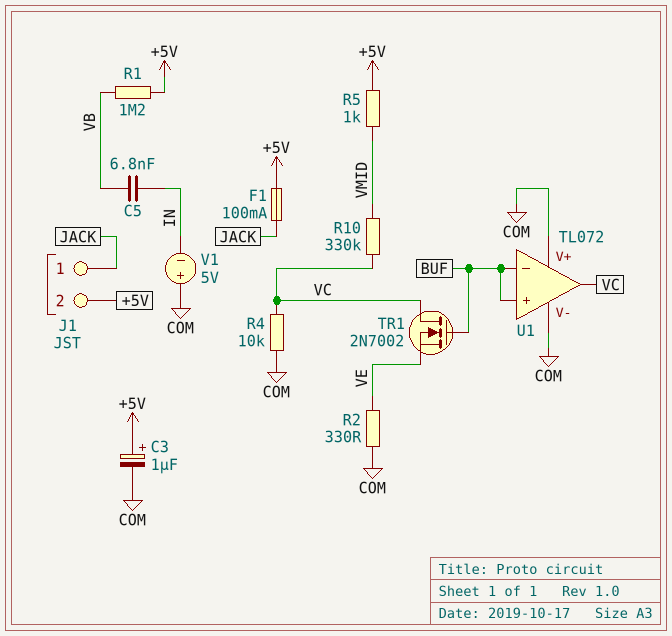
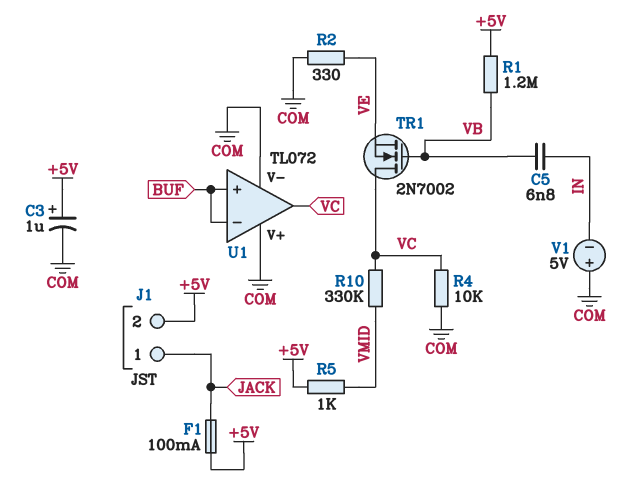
TR1: NMOS 2N7002 (G BUF, D VC, S VE) -> NMOS 2N7002 (G VB, D VC, S VE)

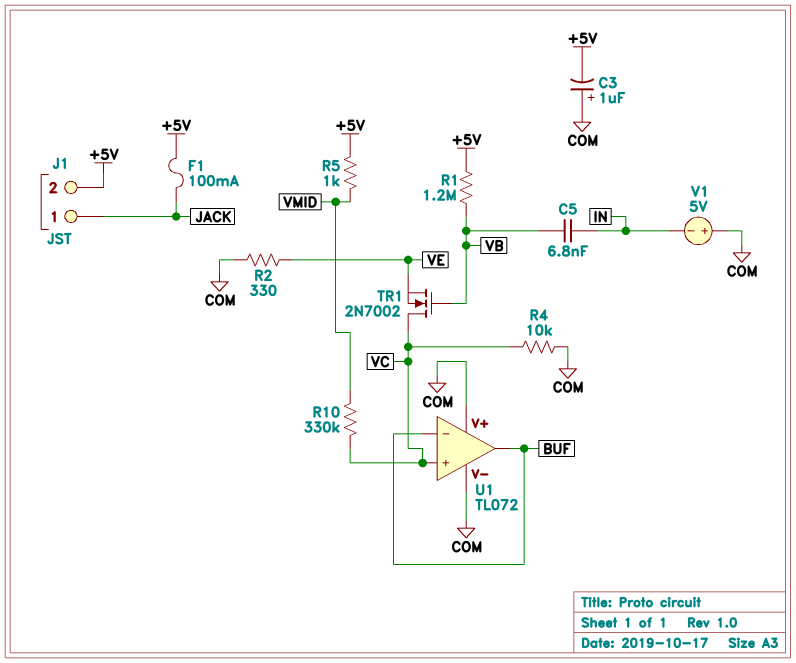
C3: 1uF (plus +5V, minus COM) -> 1uF (plus COM, minus +5V)
U1 pin in+: BUF -> VC
U1 pin out: VC -> BUF

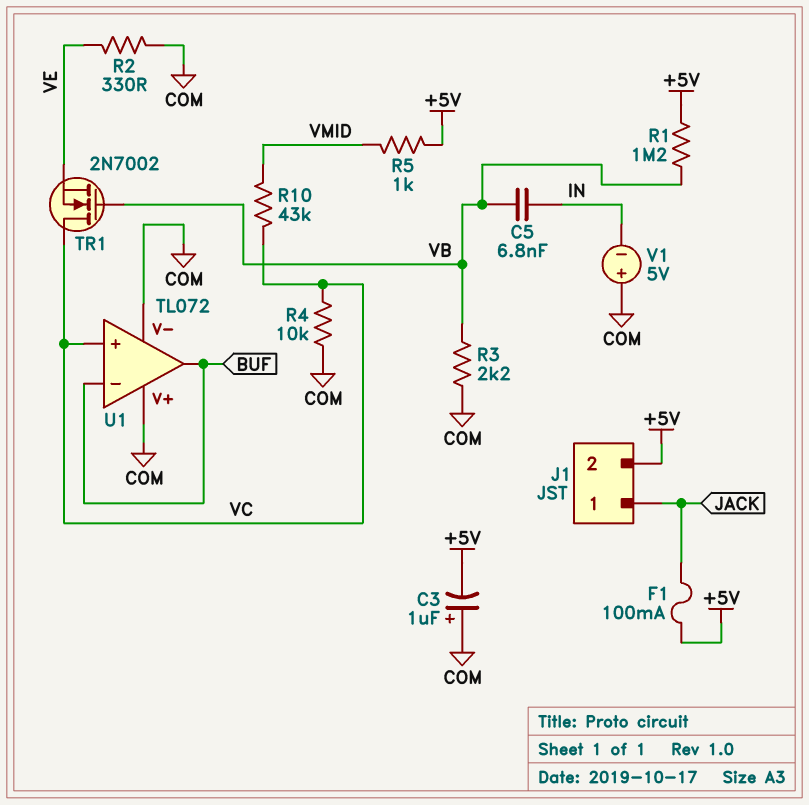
R3: none -> 2.2k (COM, VB)
R10: 330k (VC, VMID) -> 43k (VC, VMID)

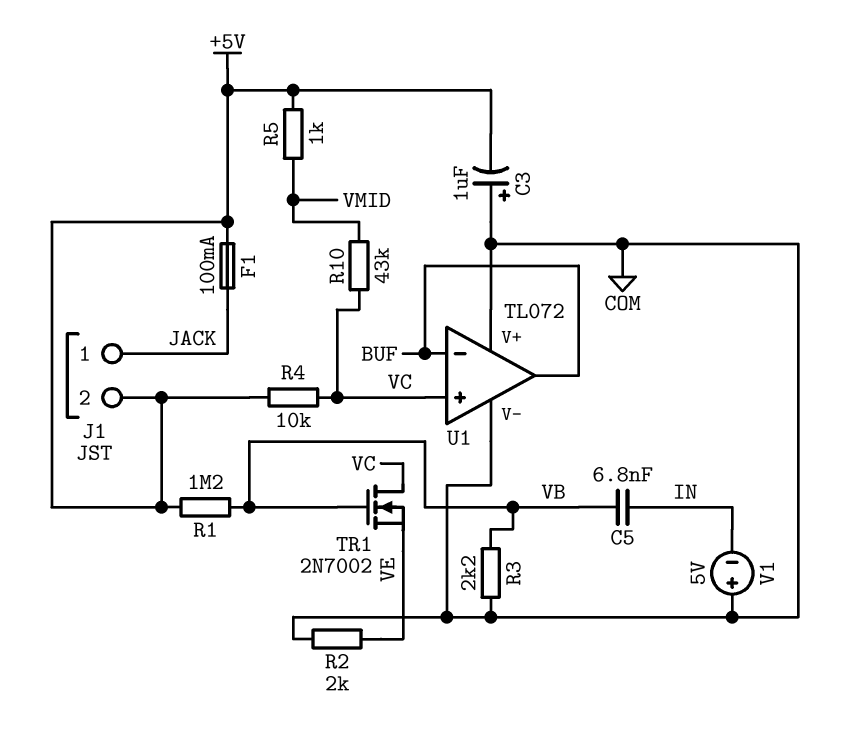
R2: 330 (COM, VE) -> 2k (COM, VE)
R4: 10k (COM, VC) -> 10k (+5V, VC)

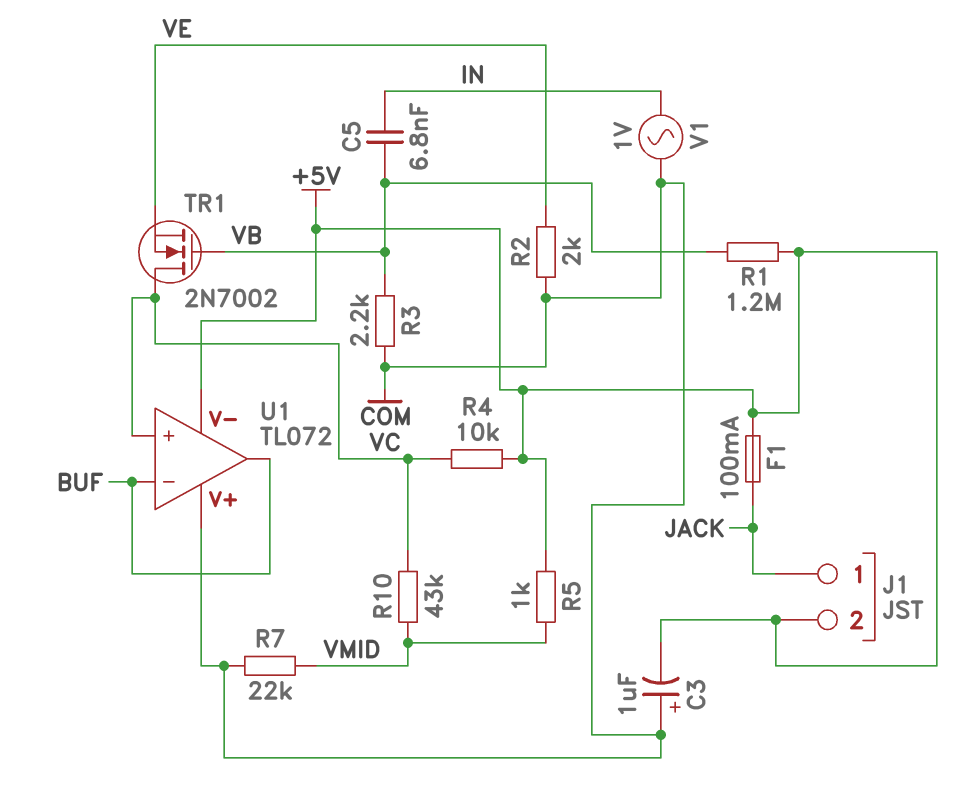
R7: none -> 22k (COM, VMID)
U1 pin V-: COM -> +5V
V1: 5V (plus COM, minus IN) -> AC 1V (COM, IN)

